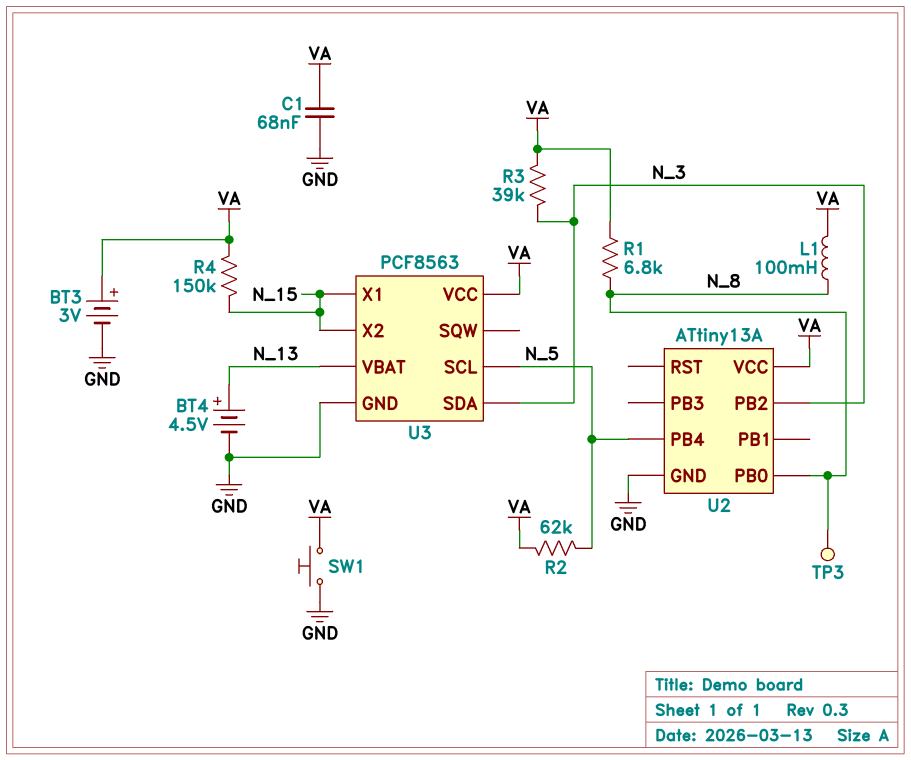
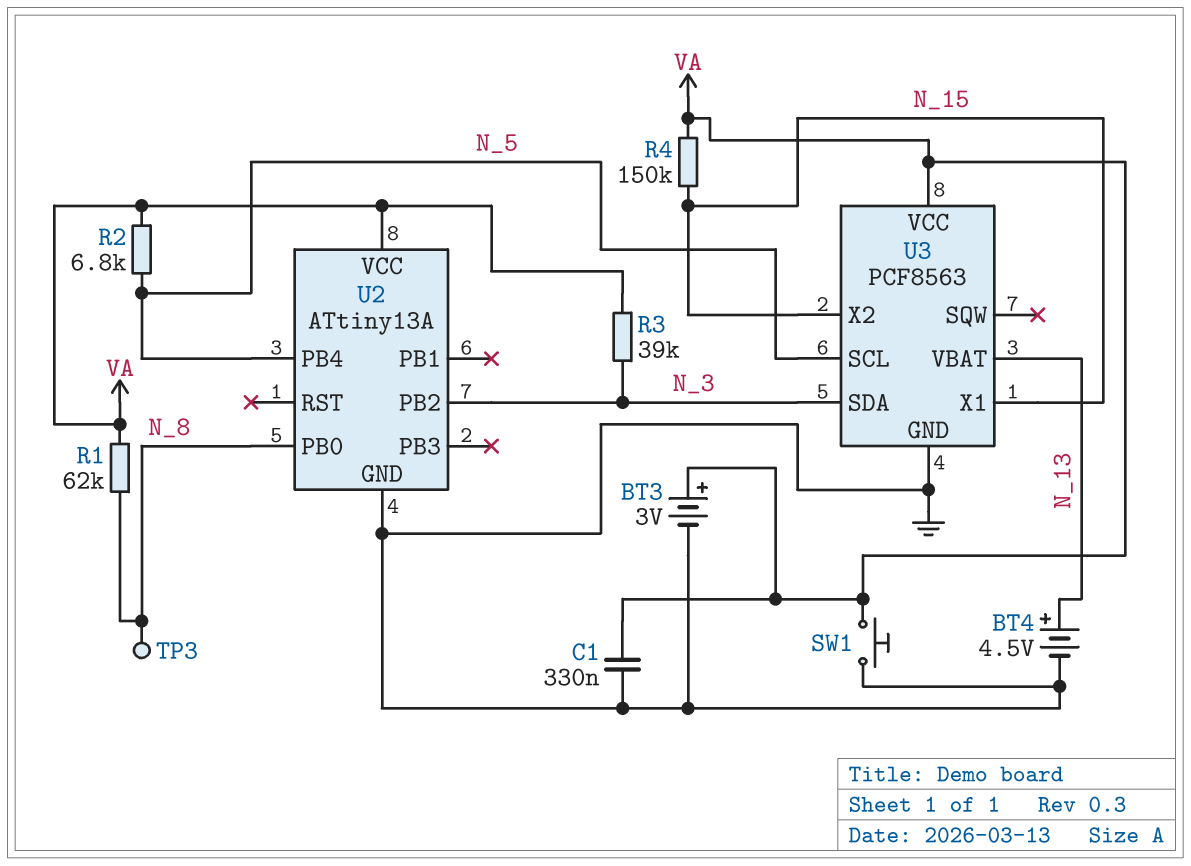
C1: 68nF (GND, VA) -> 330nF (GND, VA)
L1: 100mH (N_8, VA) -> none
R1: 6.8k (N_8, VA) -> 62k (N_8, VA)
R2: 62k (N_5, VA) -> 6.8k (N_5, VA)

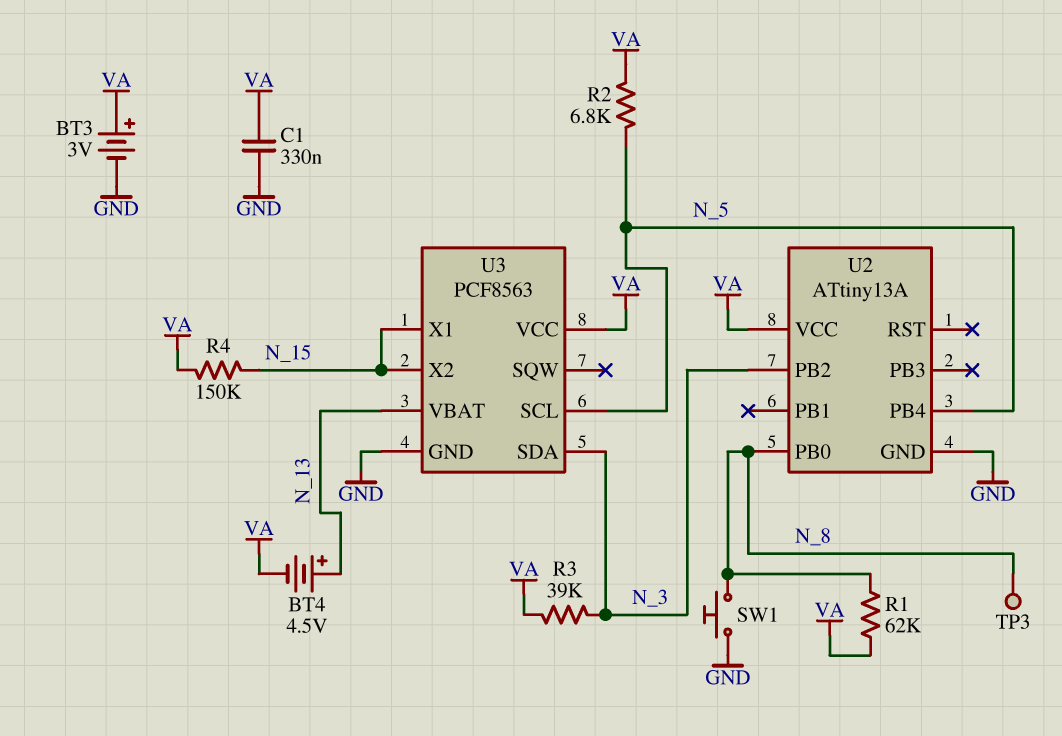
BT4: 4.5V (plus N_13, minus GND) -> 4.5V (plus N_13, minus VA)
SW1: button (GND, VA) -> button (GND, N_8)

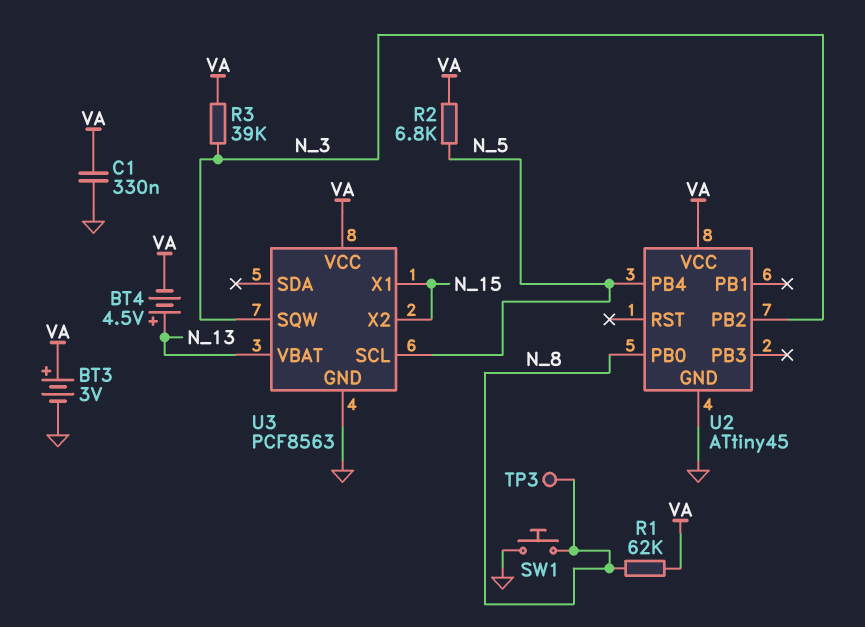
R4: 150k (N_15, VA) -> none
U2: ATtiny13A -> ATtiny45
U3 pin SDA: N_3 -> none
U3 pin SQW: none -> N_3

